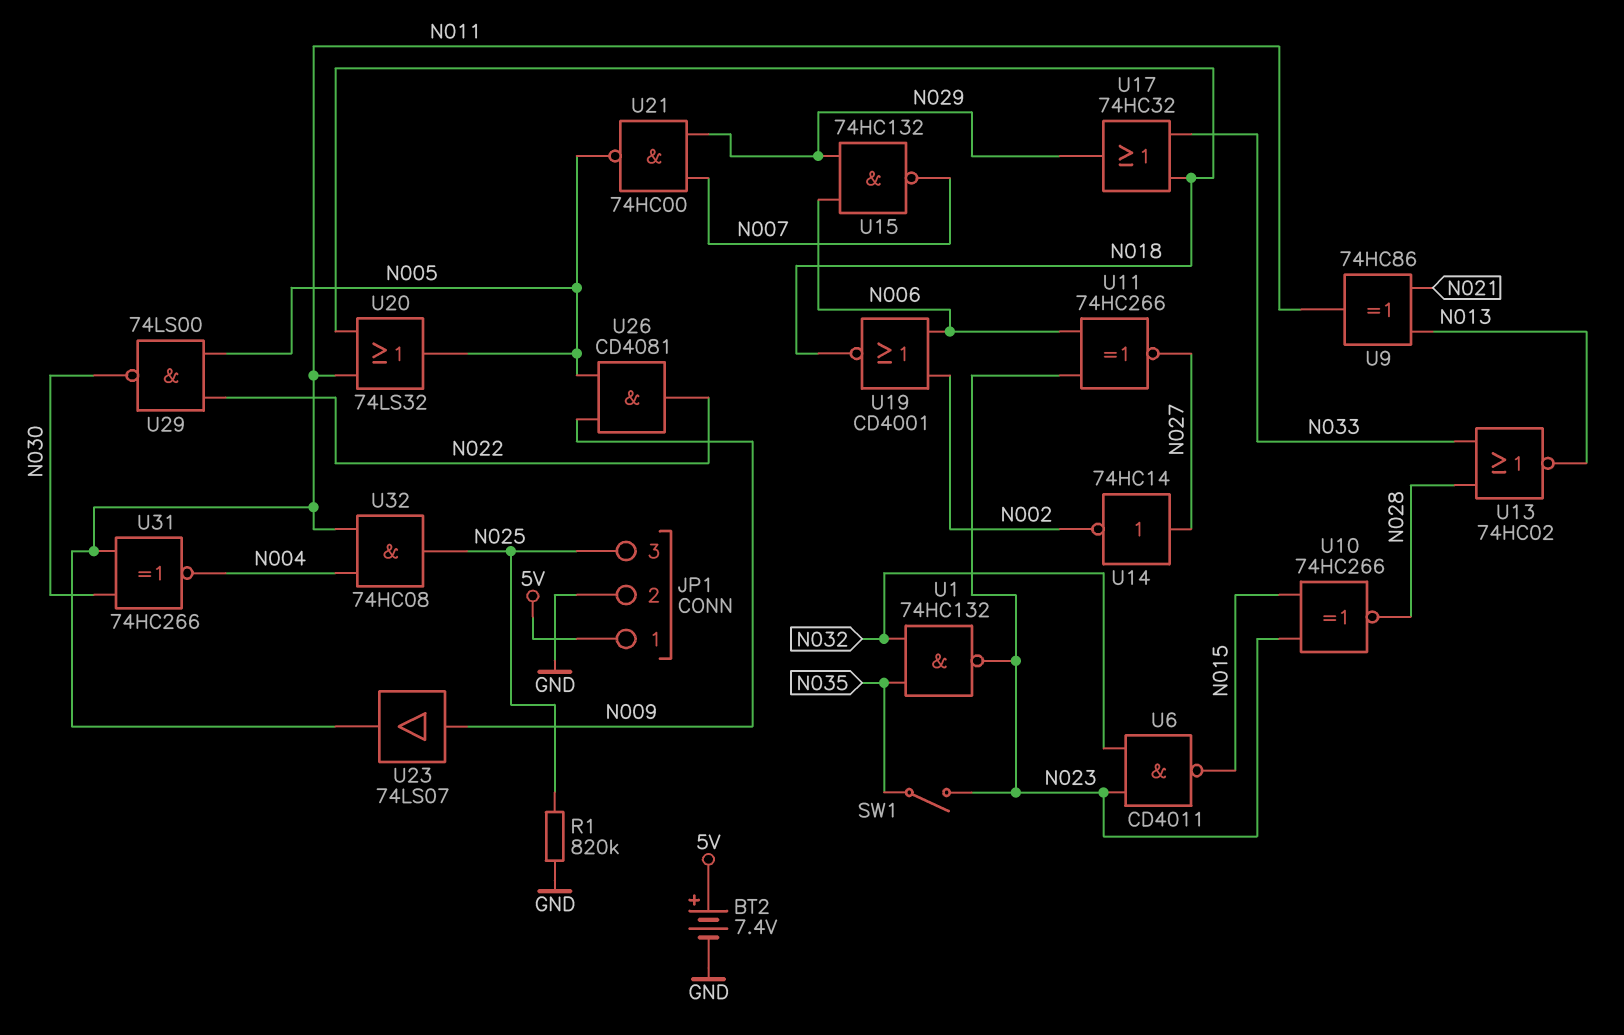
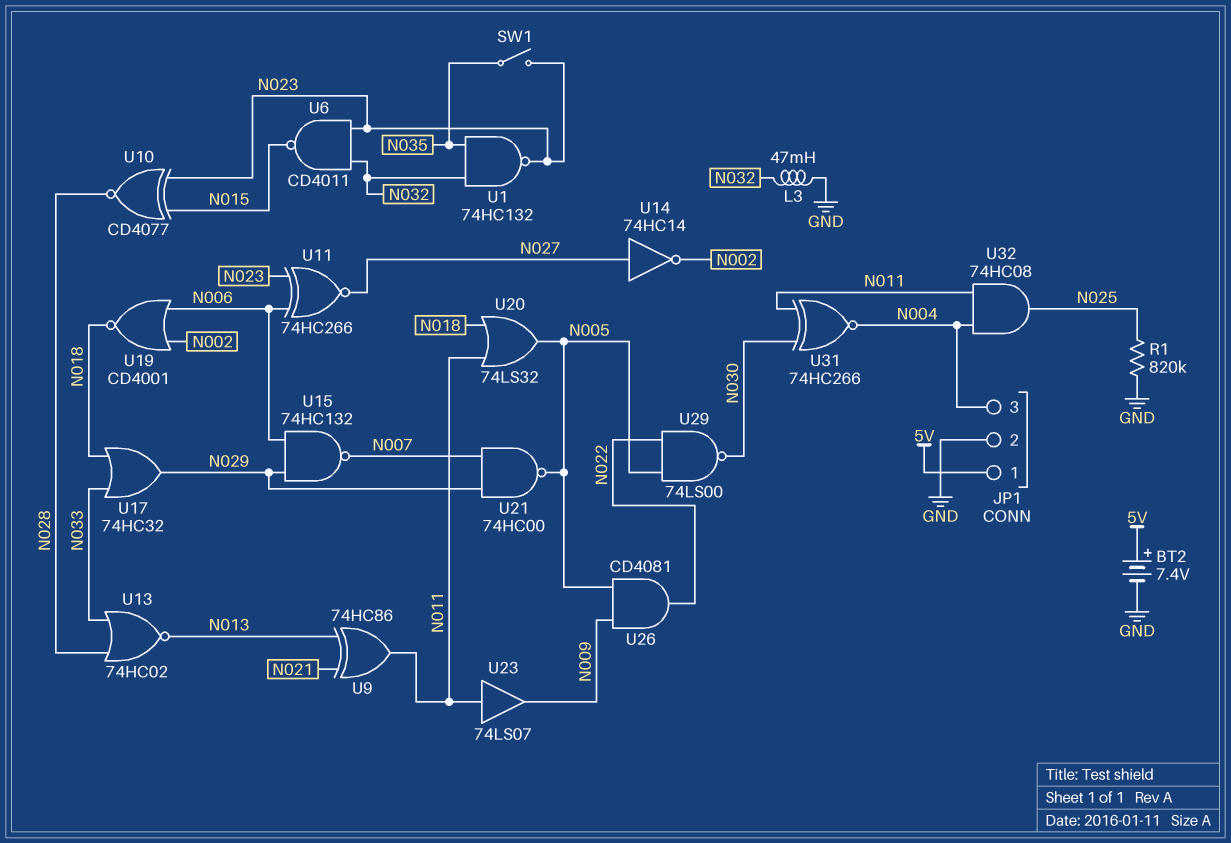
JP1 pin 3: N025 -> N004
L3: none -> 47mH (GND, N032)
U10: XNOR 74HC266 (in N015, in N023, out N028) -> XNOR CD4077 (in N015, in N023, out N028)
U23: buffer 74LS07 (in N009, out N011) -> buffer 74LS07 (in N011, out N009)

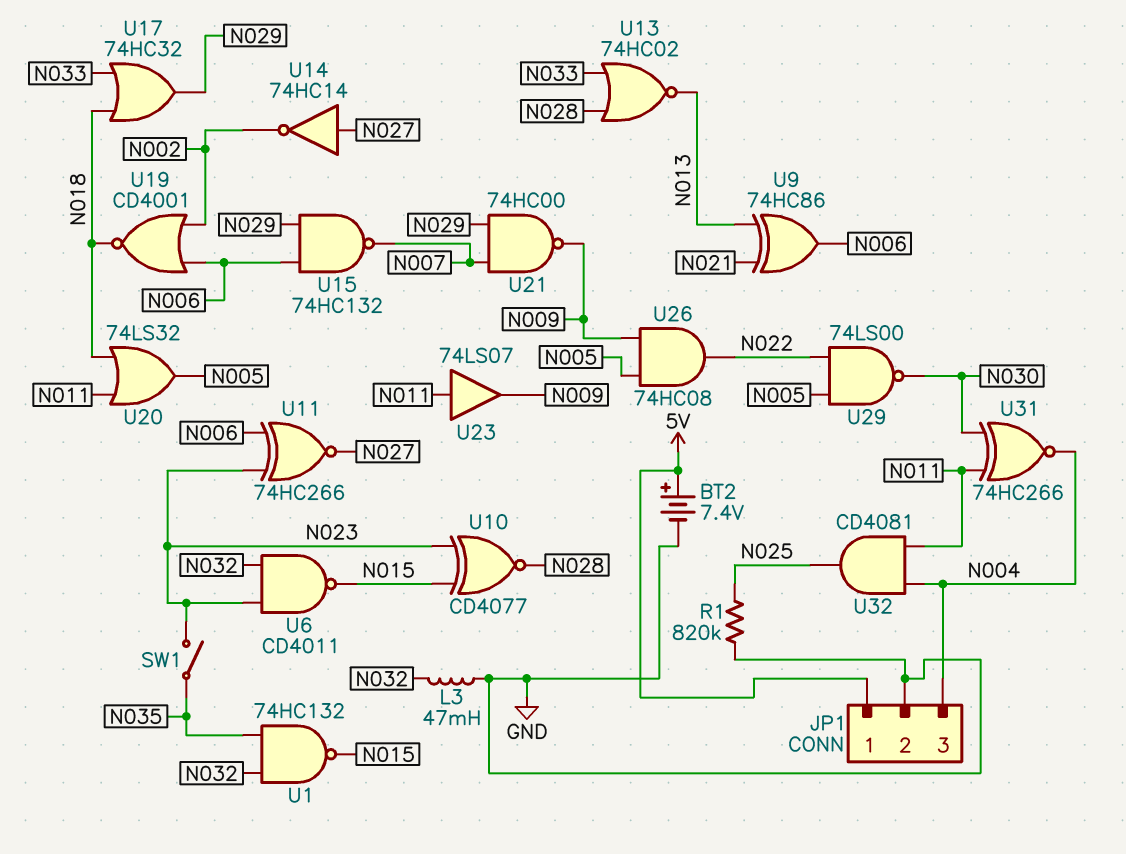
U1: NAND 74HC132 (in N032, in N035, out N023) -> NAND 74HC132 (in N032, in N035, out N015)
U9: XOR 74HC86 (in N013, in N021, out N011) -> XOR 74HC86 (in N013, in N021, out N006)
U21: NAND 74HC00 (in N007, in N029, out N005) -> NAND 74HC00 (in N007, in N029, out N009)
U26: AND CD4081 (in N005, in N009, out N022) -> AND 74HC08 (in N005, in N009, out N022)
U32: AND 74HC08 (in N004, in N011, out N025) -> AND CD4081 (in N004, in N011, out N025)

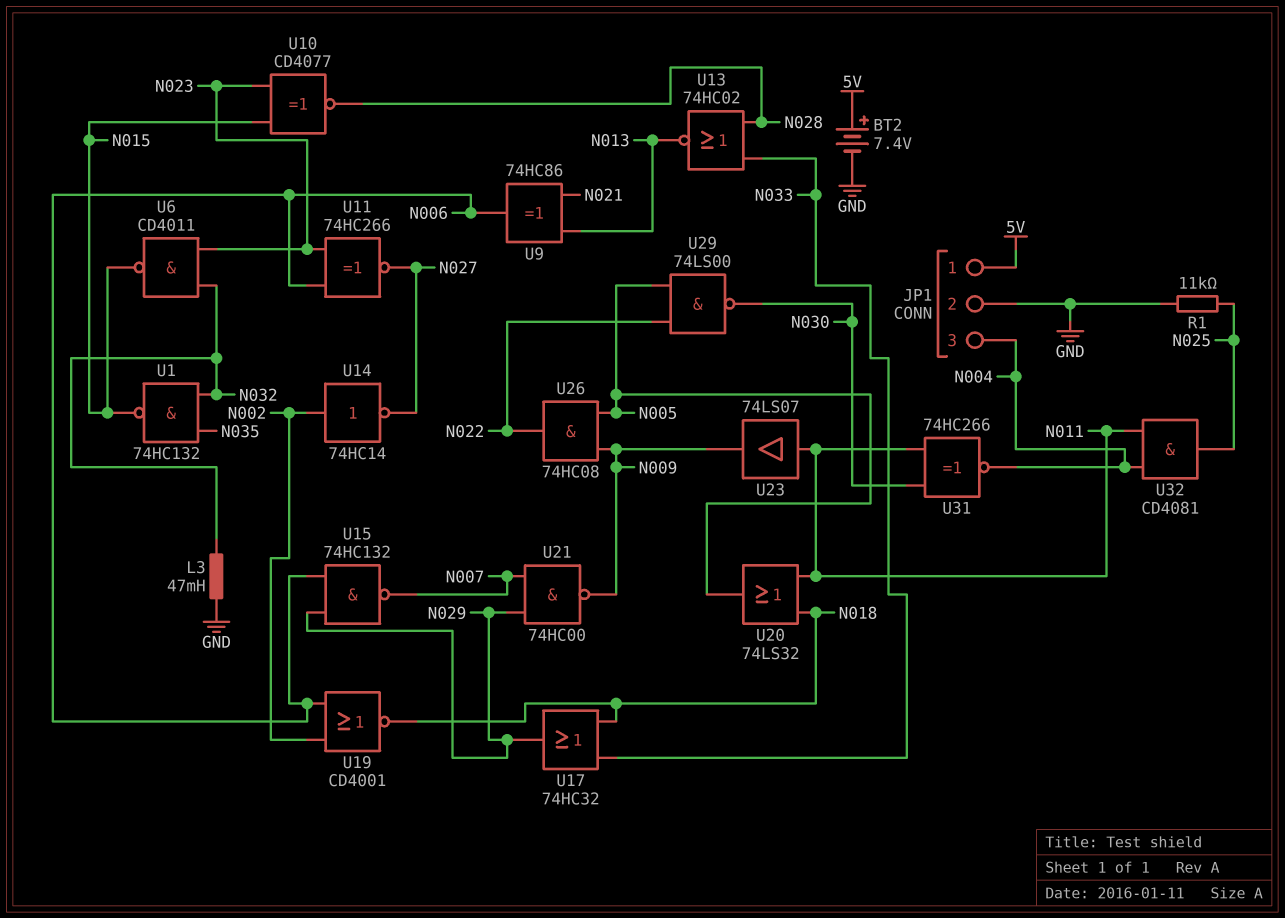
R1: 820k (GND, N025) -> 11k (GND, N025)
SW1: switch (N023, N035) -> none
U14: NOT 74HC14 (in N027, out N002) -> NOT 74HC14 (in N002, out N027)

